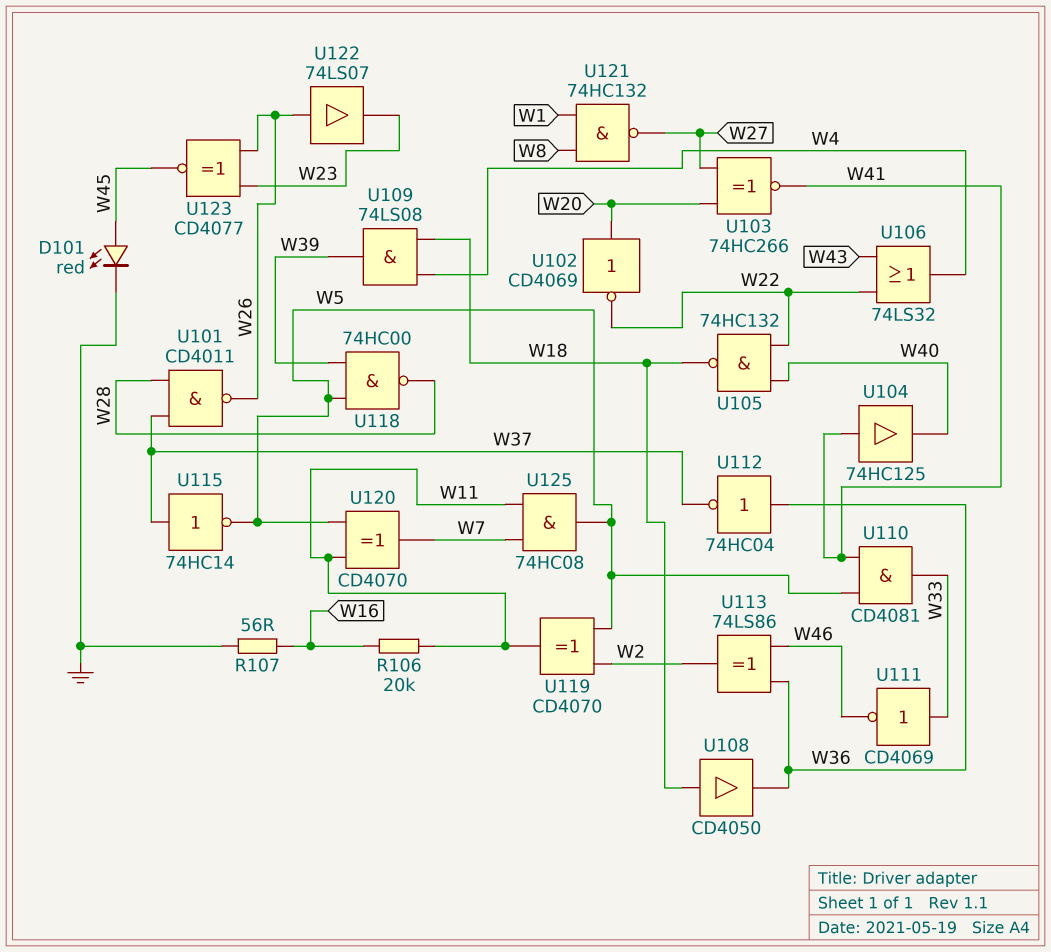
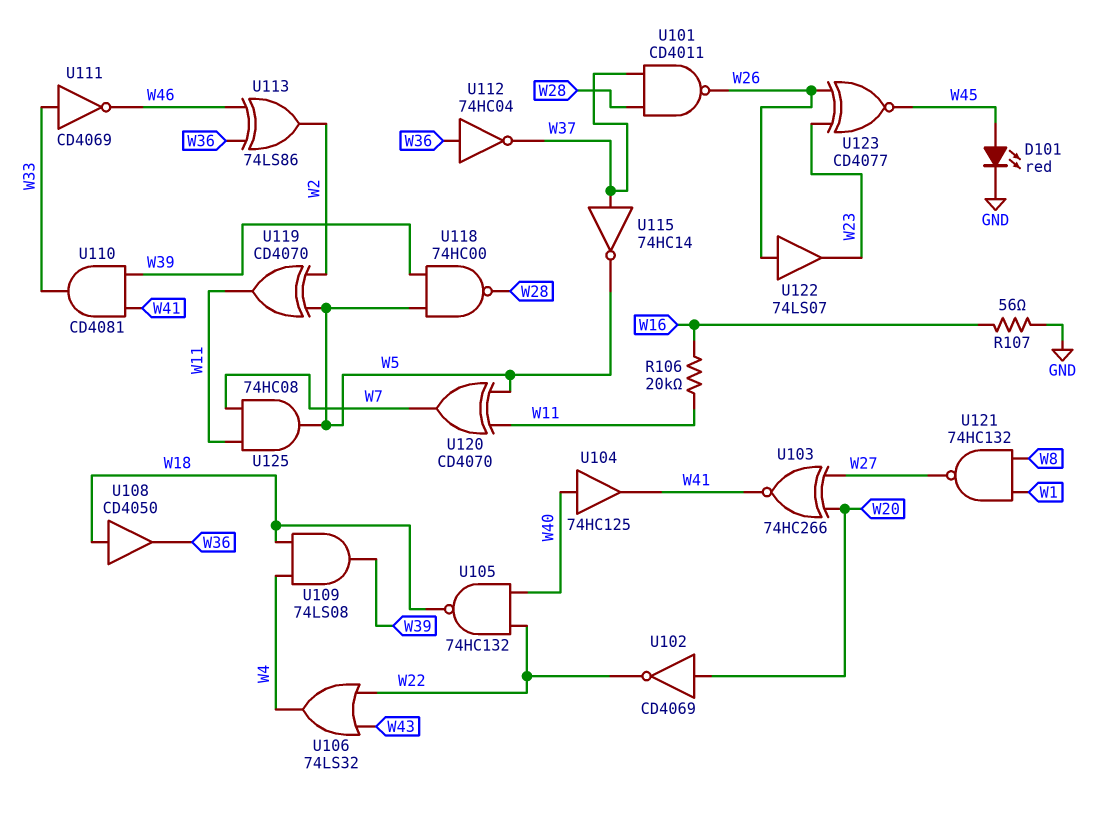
U104: buffer 74HC125 (in W41, out W40) -> buffer 74HC125 (in W40, out W41)
U110: AND CD4081 (in W5, in W41, out W33) -> AND CD4081 (in W39, in W41, out W33)

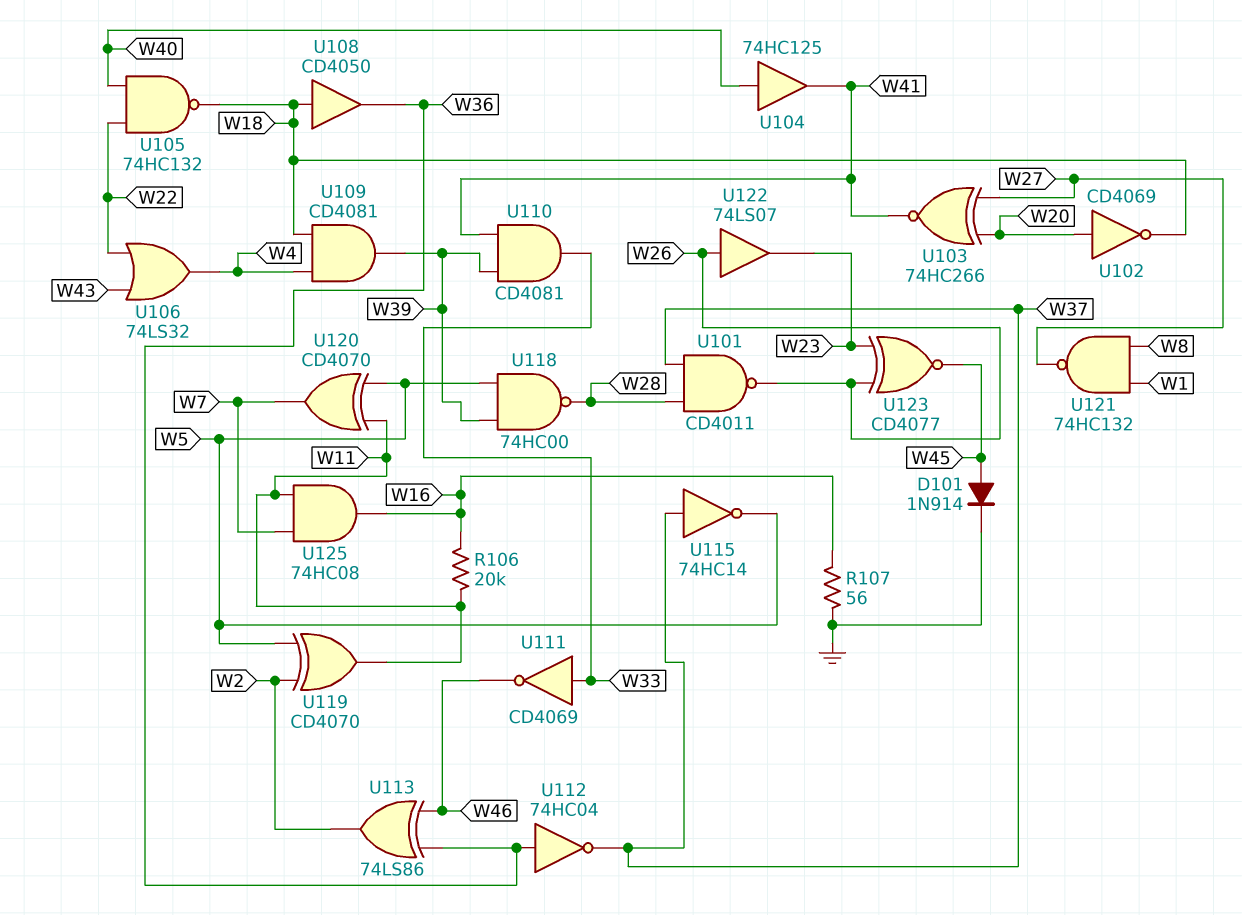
D101: LED red (A W45, K GND) -> diode 1N914 (A W45, K GND)
U102: NOT CD4069 (in W20, out W22) -> NOT CD4069 (in W20, out W18)
U109: AND 74LS08 (in W4, in W18, out W39) -> AND CD4081 (in W4, in W18, out W39)
U125: AND 74HC08 (in W7, in W11, out W5) -> AND 74HC08 (in W7, in W11, out W16)

